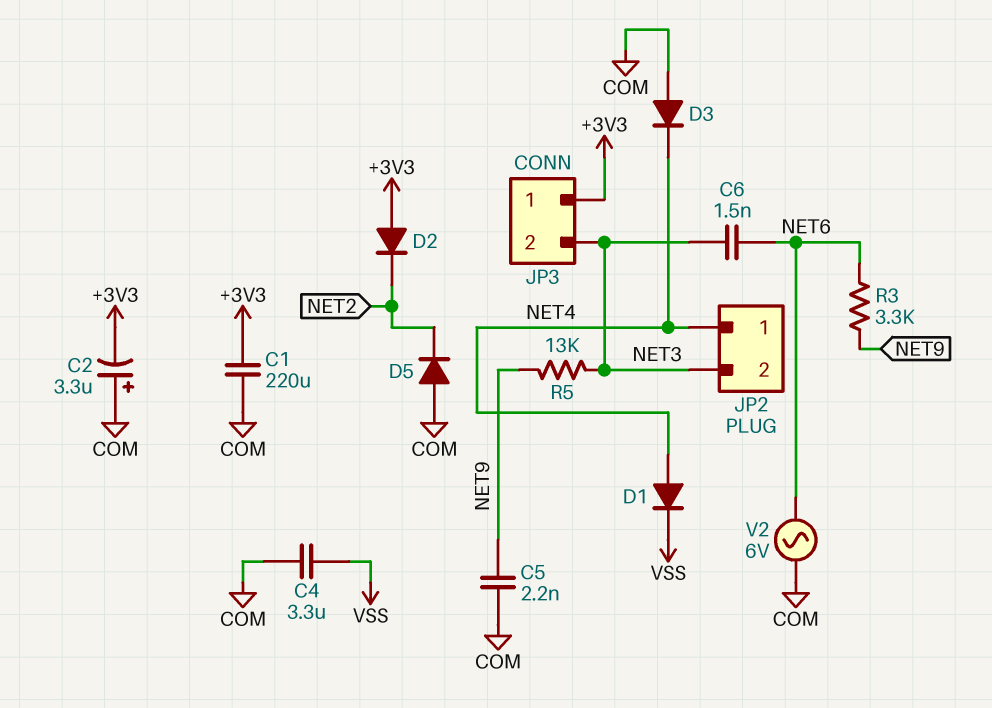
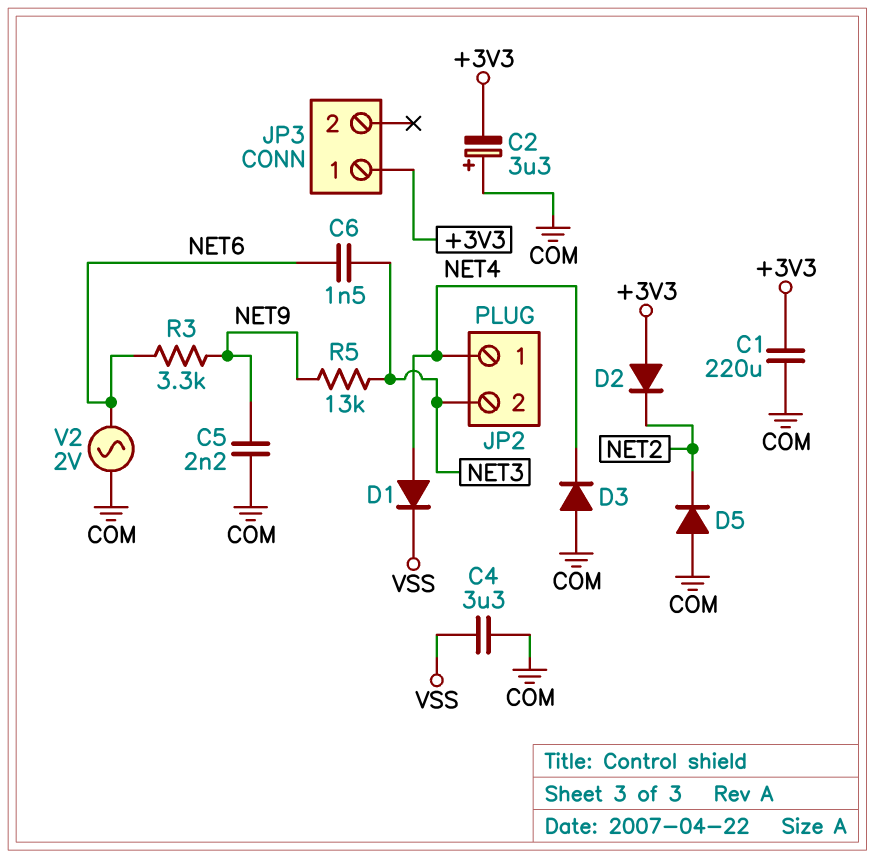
JP3 pin 2: NET3 -> none
V2: AC 6V (COM, NET6) -> AC 2V (COM, NET6)

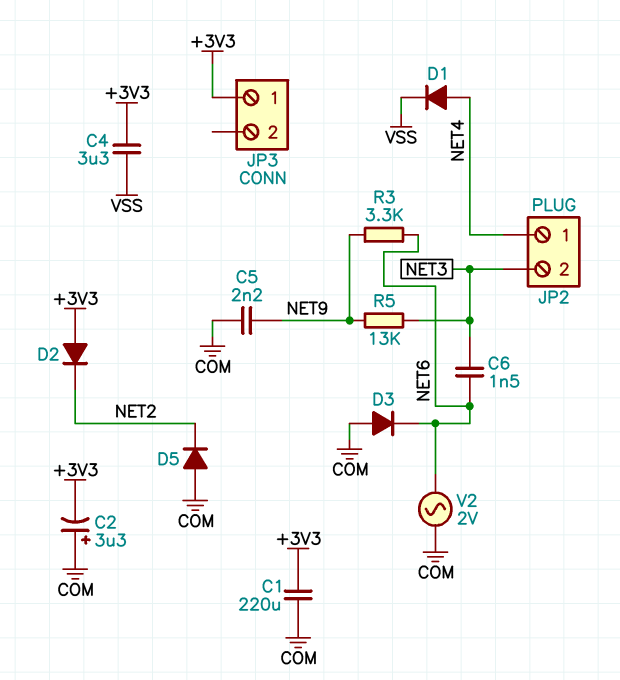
C4: 3.3uF (COM, VSS) -> 3.3uF (+3V3, VSS)
D3: diode (A COM, K NET4) -> diode (A COM, K NET6)

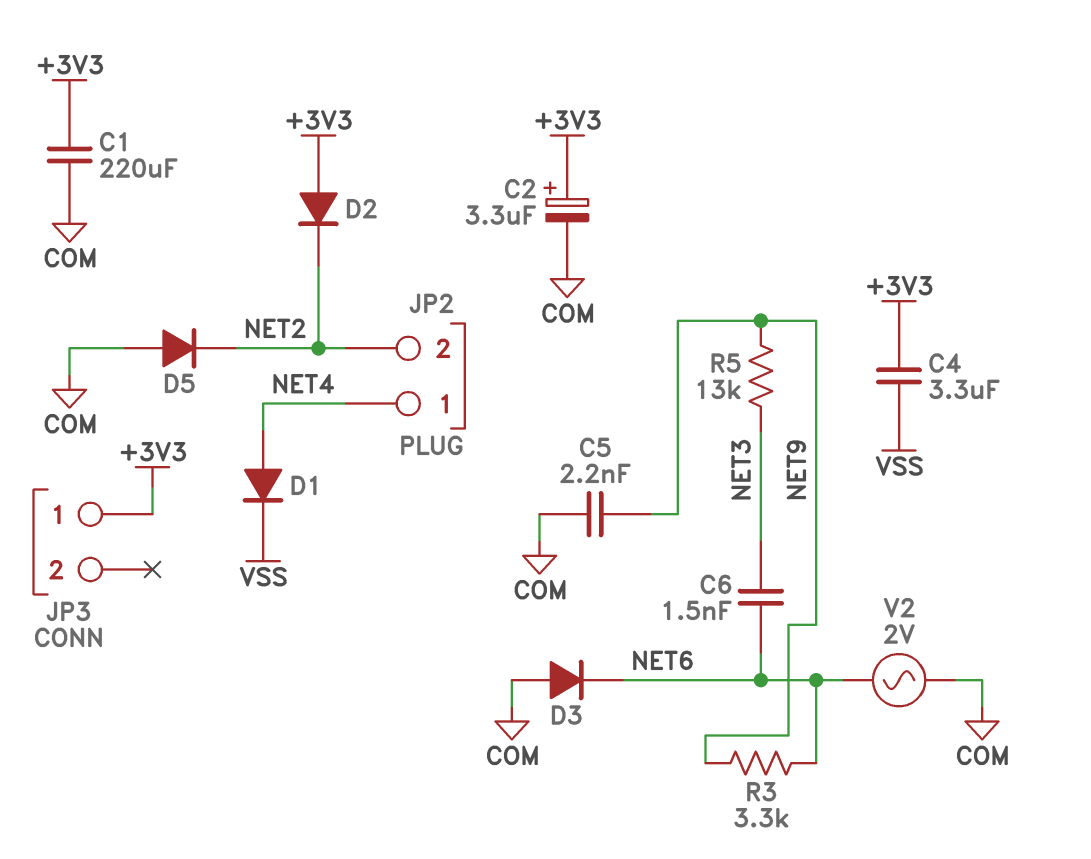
C2: 3.3uF (plus COM, minus +3V3) -> 3.3uF (plus +3V3, minus COM)
JP2 pin 2: NET3 -> NET2

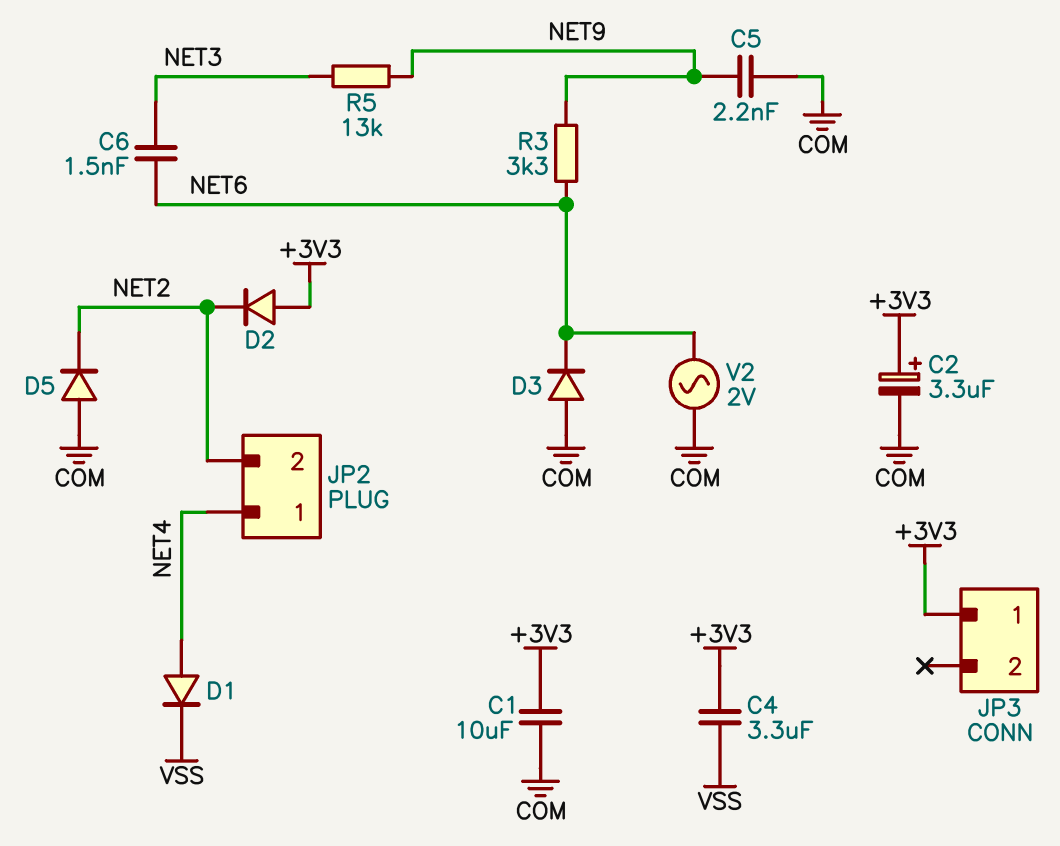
C1: 220uF (+3V3, COM) -> 10uF (+3V3, COM)

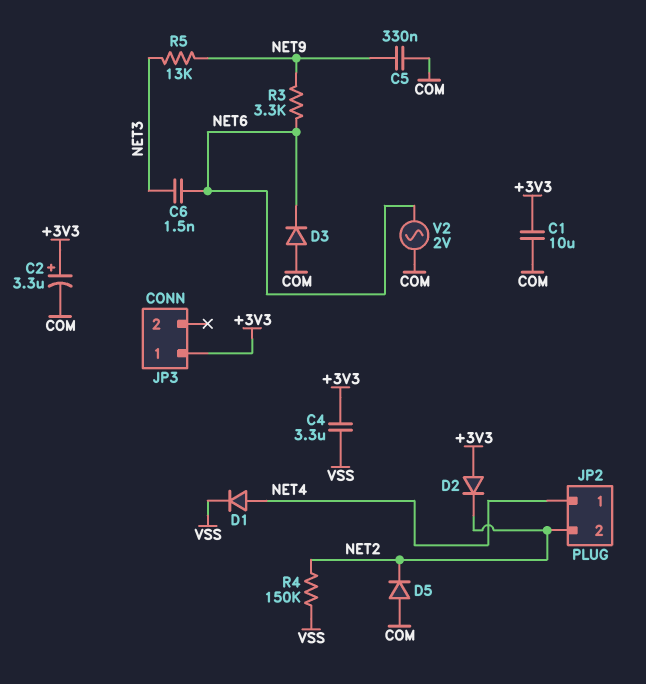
C5: 2.2nF (COM, NET9) -> 330nF (COM, NET9)
R4: none -> 150k (NET2, VSS)

